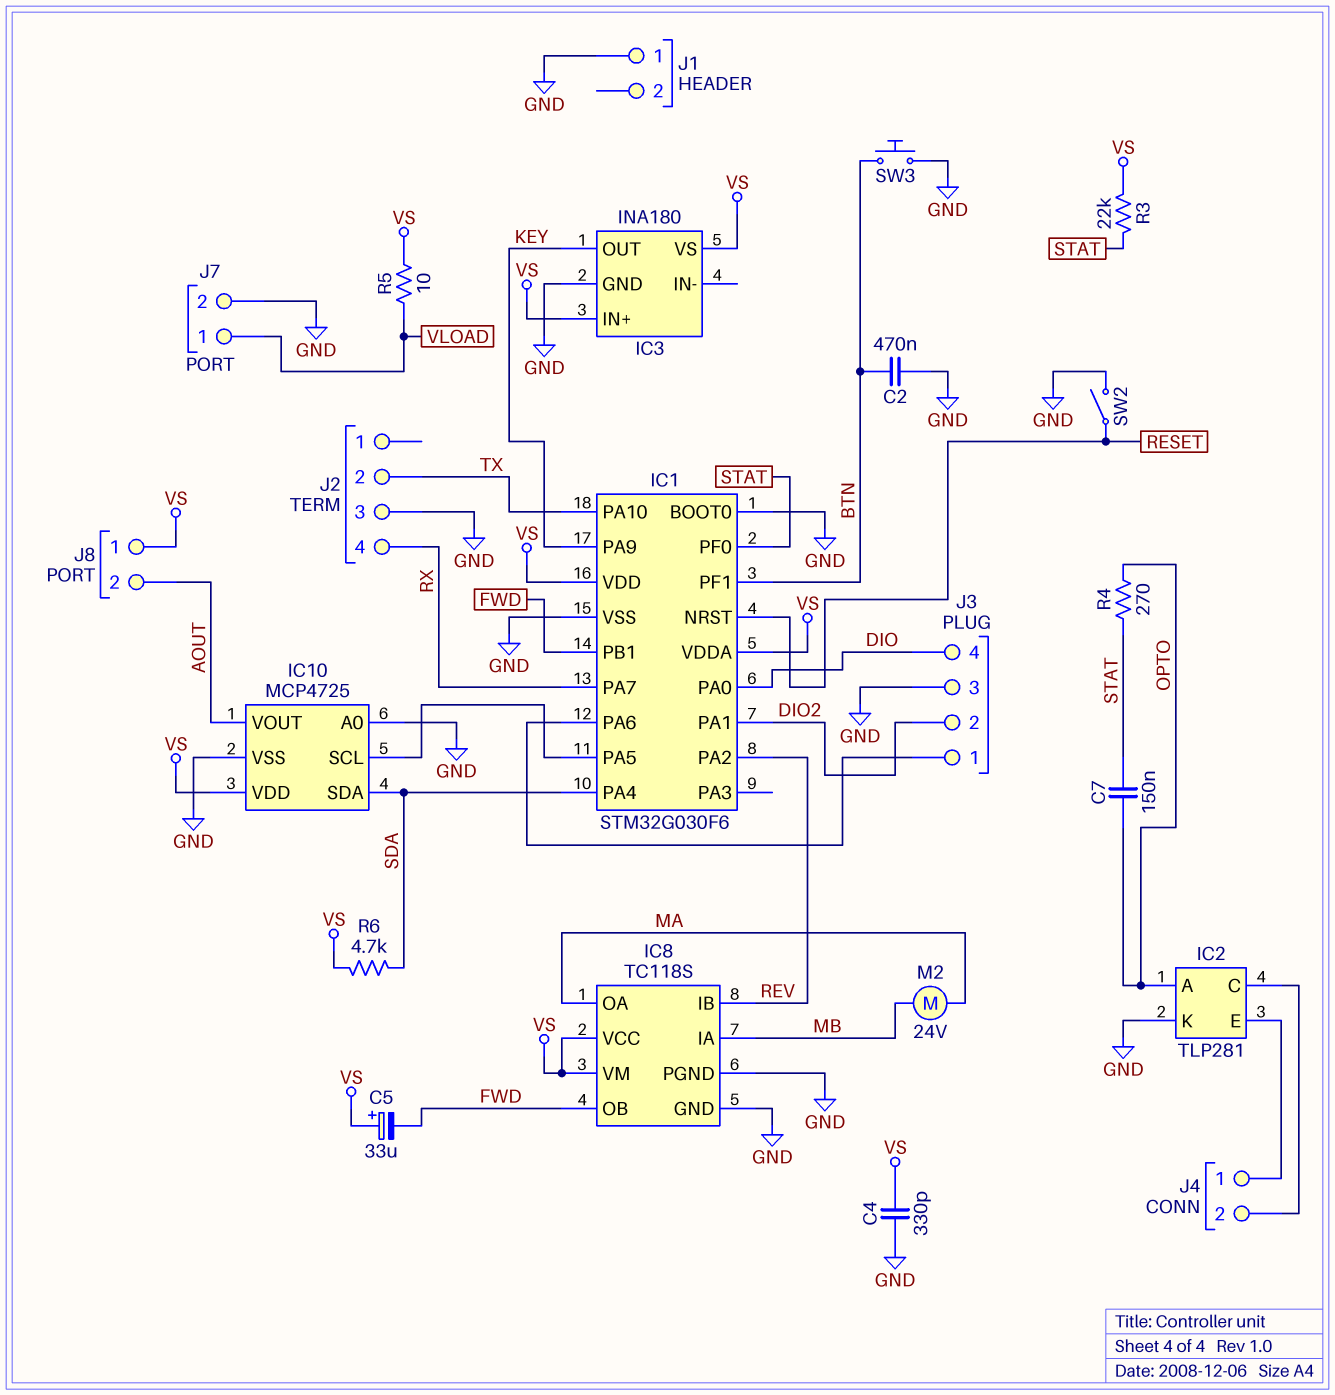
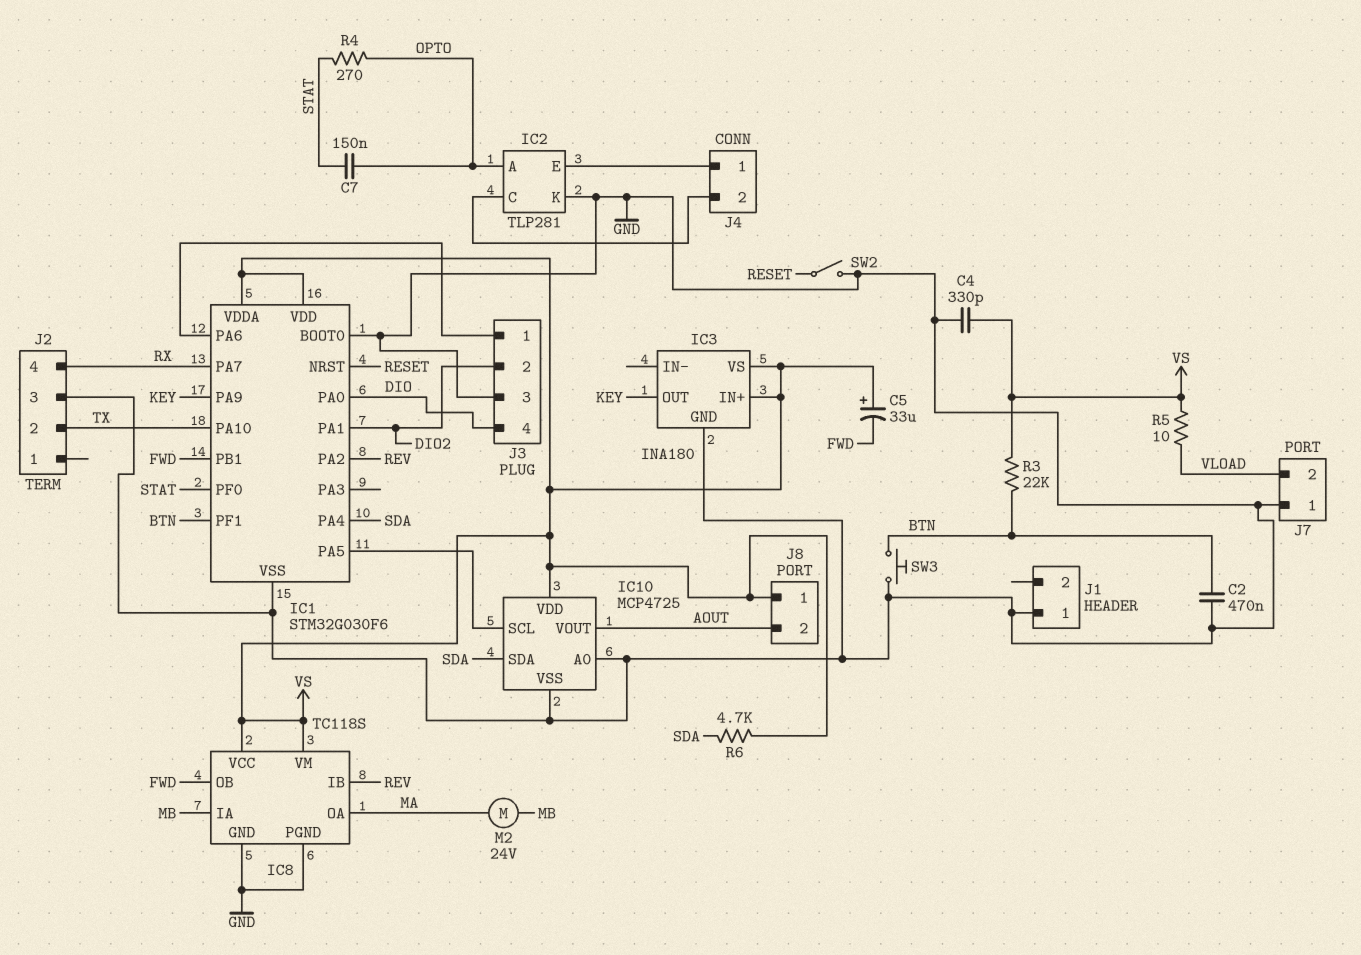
J7 pin 1: VLOAD -> GND
J7 pin 2: GND -> VLOAD
R3: 22k (STAT, VS) -> 22k (BTN, VS)

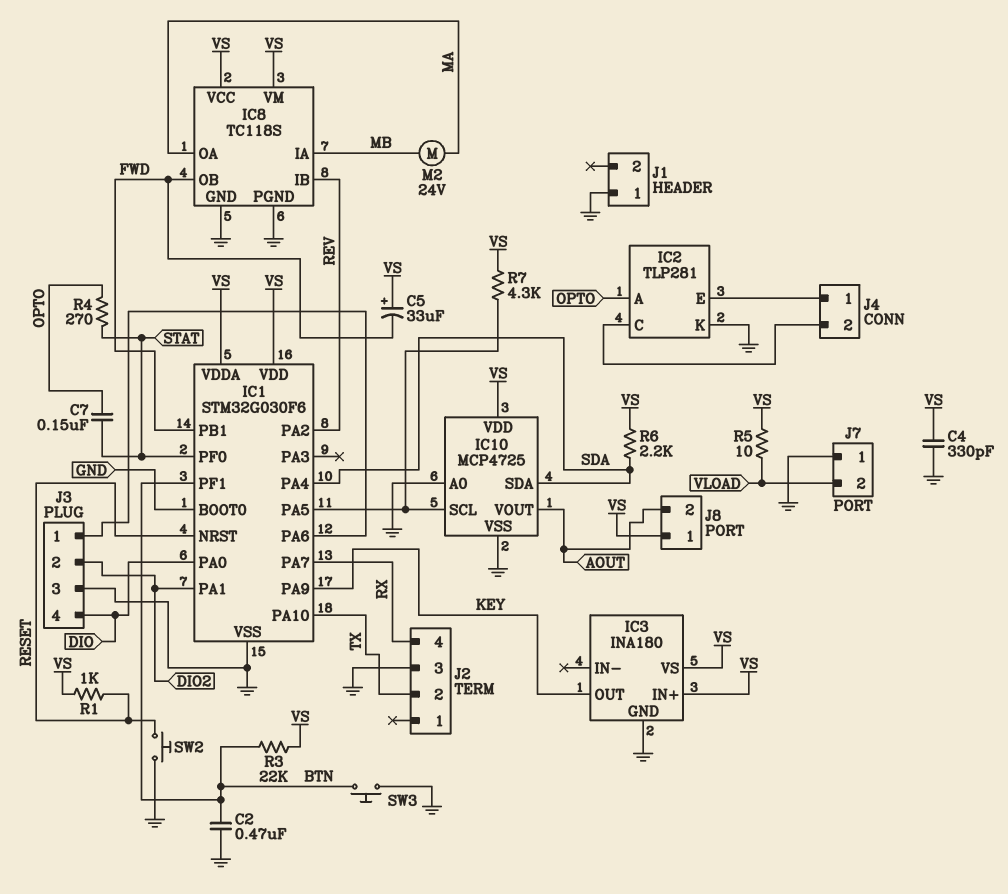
R1: none -> 1k (RESET, VS)
R6: 4.7k (SDA, VS) -> 2.2k (SDA, VS)
R7: none -> 4.3k (IC1/PA5, VS)
SW2: switch (GND, RESET) -> button (GND, RESET)

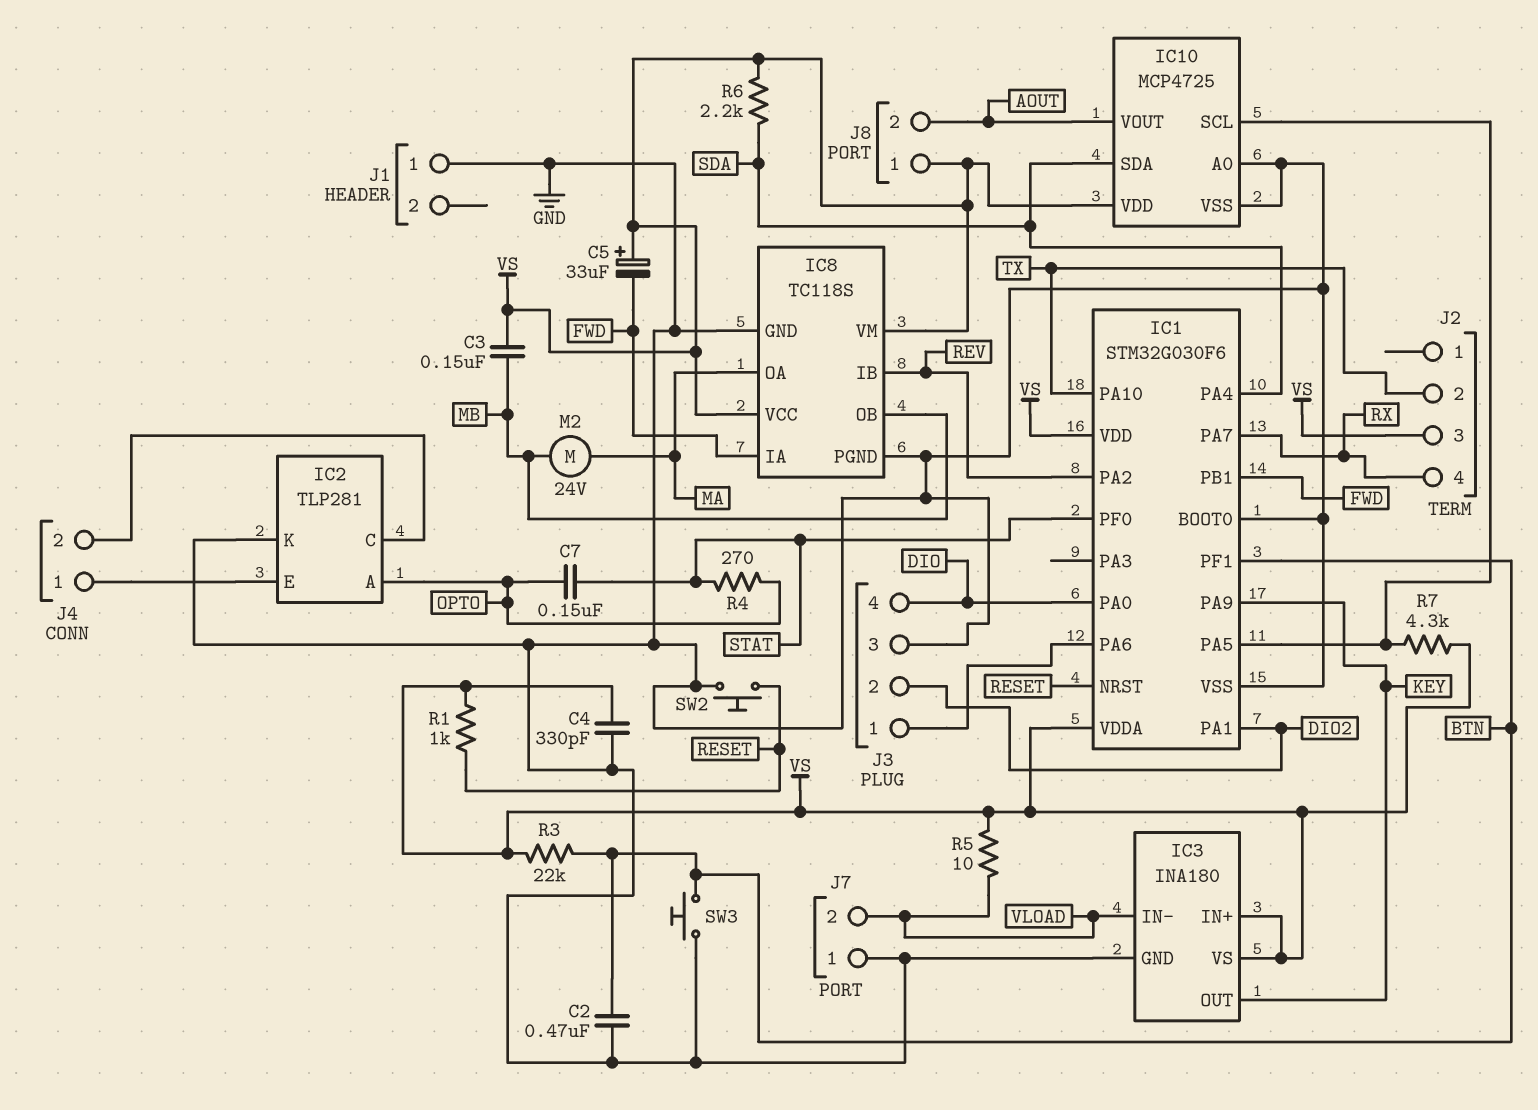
C3: none -> 150nF (MB, VS)
IC3 pin IN-: none -> VLOAD
IC8 pin IA: MB -> FWD
IC8 pin OB: FWD -> MB
J2 pin 3: GND -> VS

